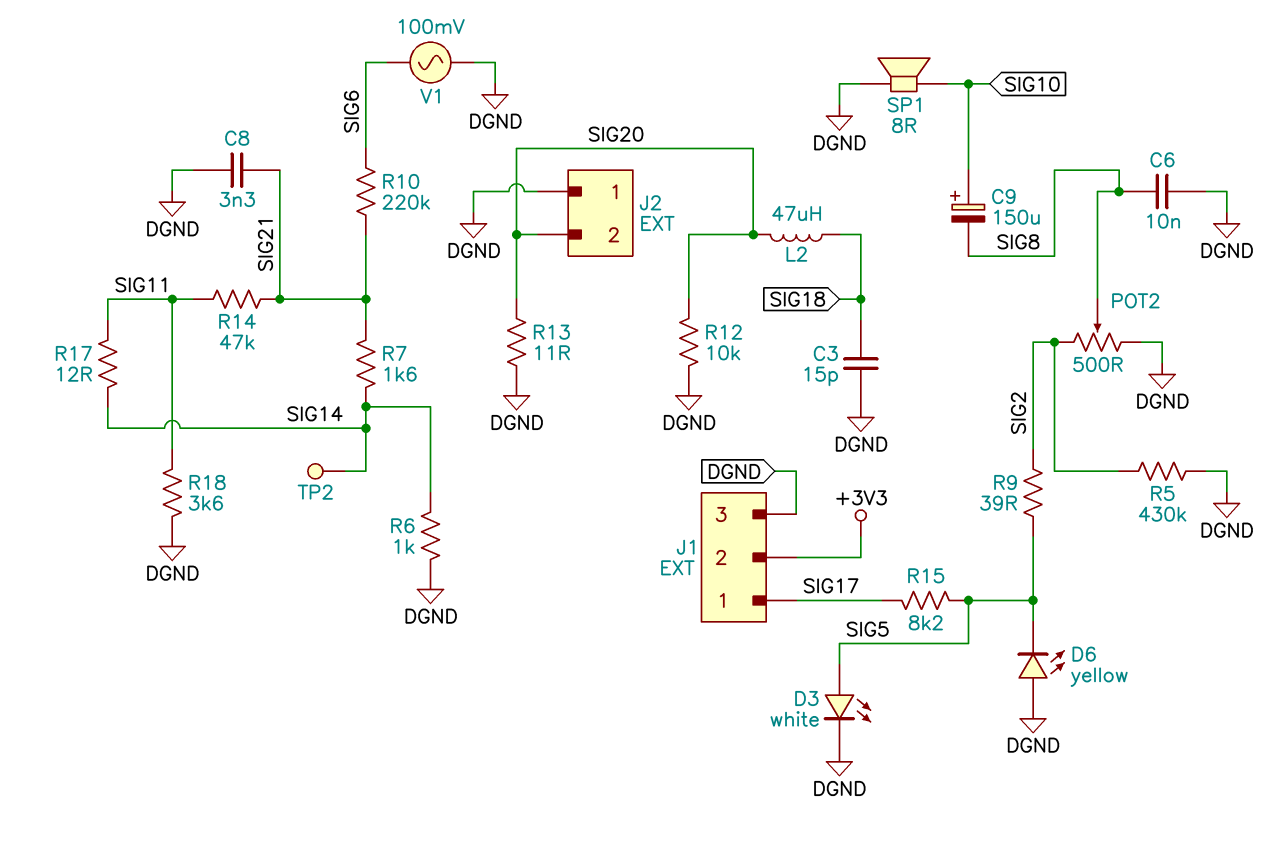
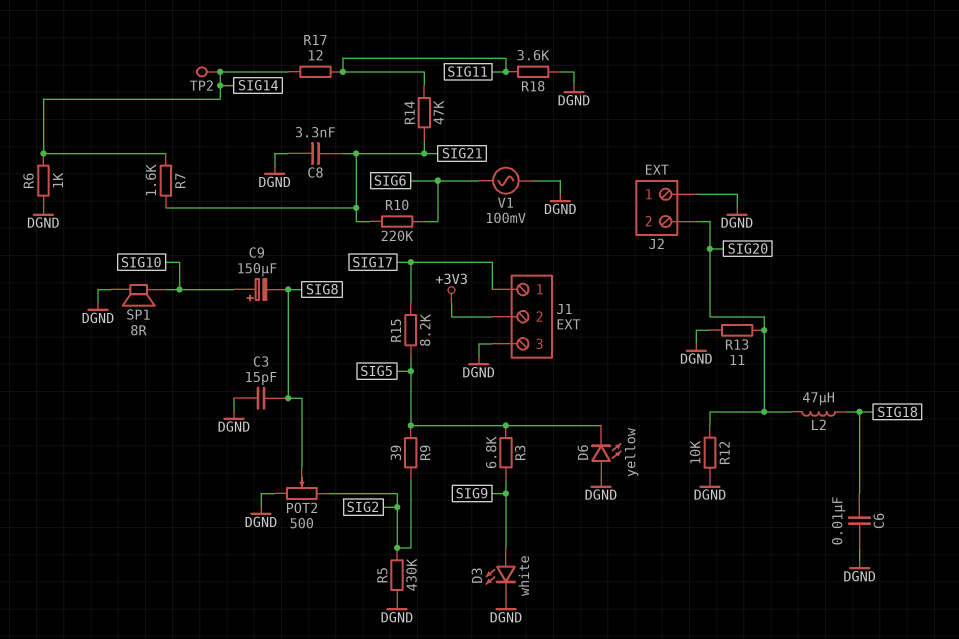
C3: 15pF (DGND, SIG18) -> 15pF (DGND, SIG8)
C6: 10nF (DGND, SIG8) -> 10nF (DGND, SIG18)
D3: LED white (A SIG5, K DGND) -> LED white (A SIG9, K DGND)
R3: none -> 6.8k (SIG5, SIG9)

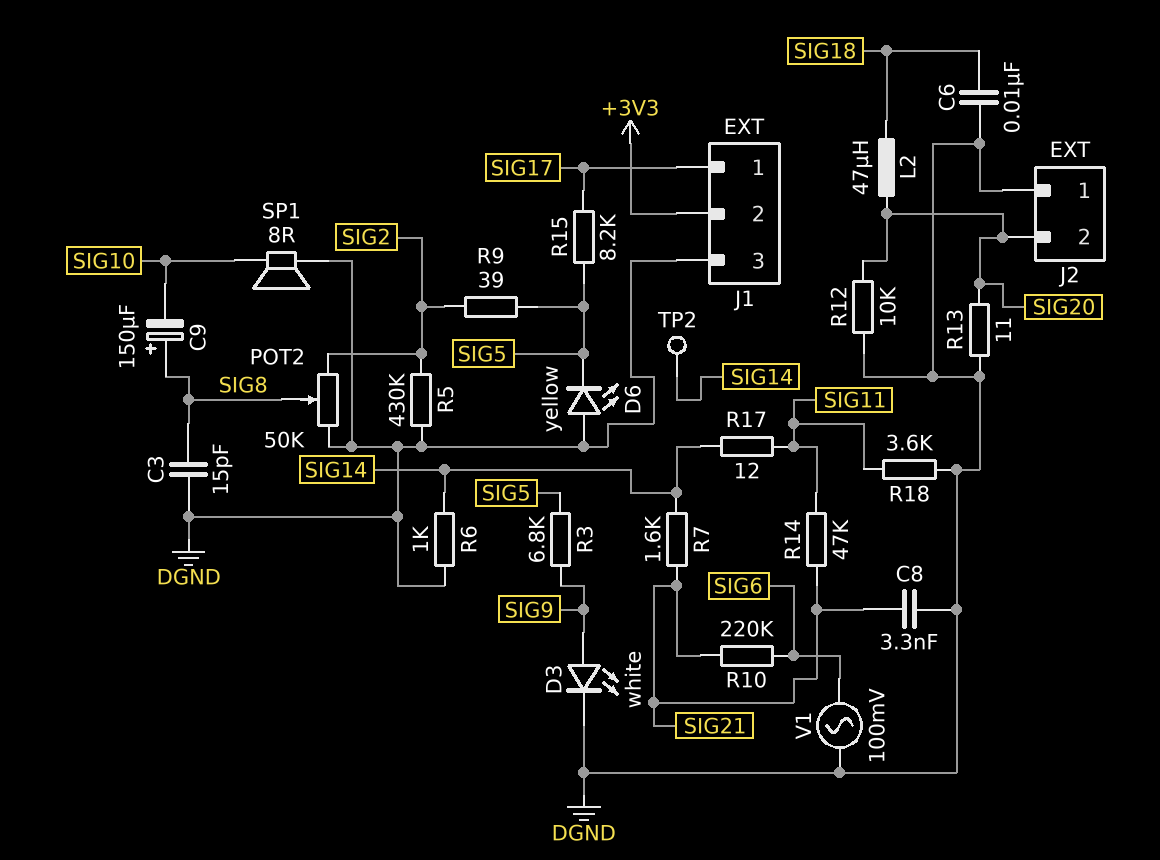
C9: 150uF (plus SIG10, minus SIG8) -> 150uF (plus SIG8, minus SIG10)
POT2: 500 (DGND, SIG2, wiper SIG8) -> 50k (DGND, SIG2, wiper SIG8)

